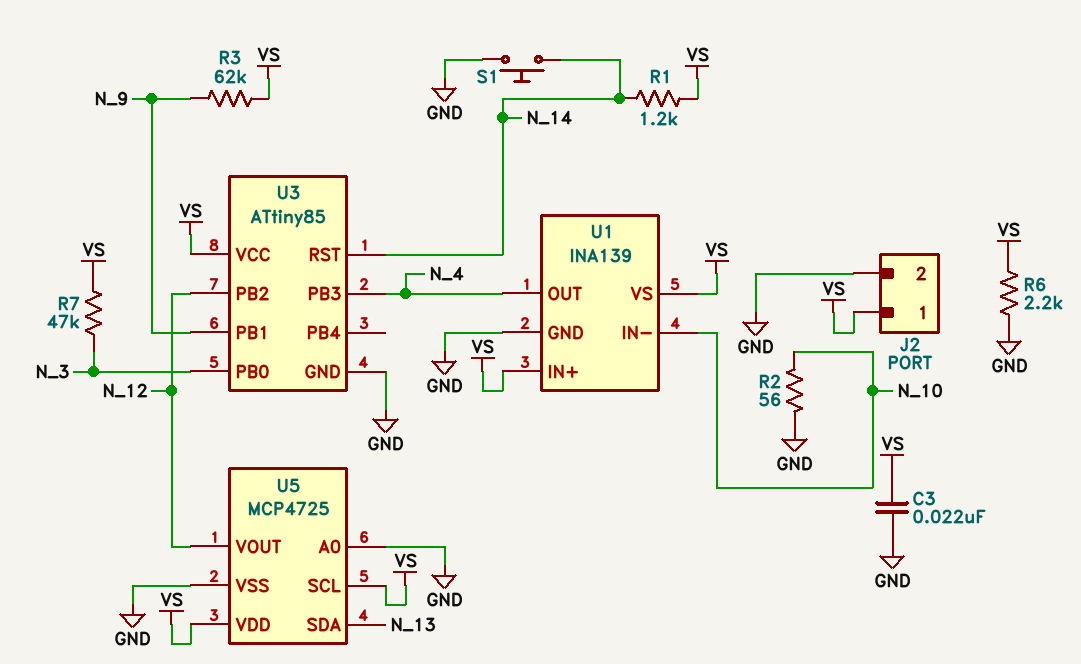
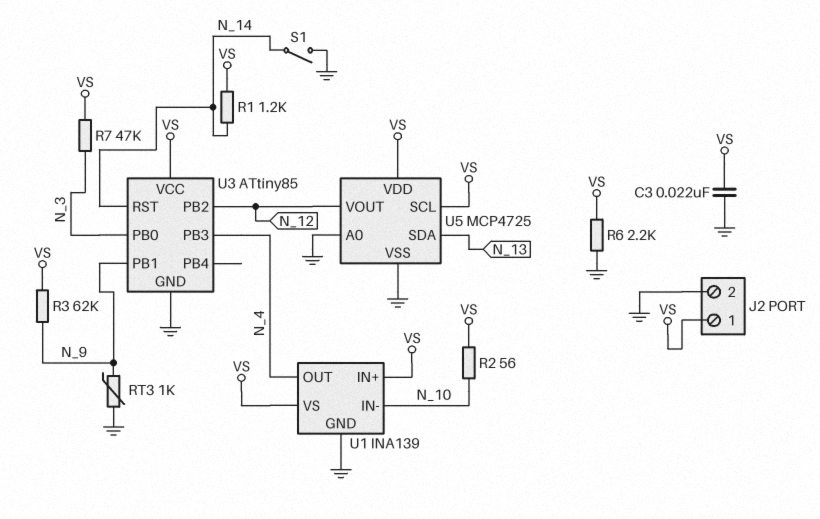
R2: 56 (GND, N_10) -> 56 (N_10, VS)
RT3: none -> 1k (GND, N_9)
S1: button (GND, N_14) -> switch (GND, N_14)

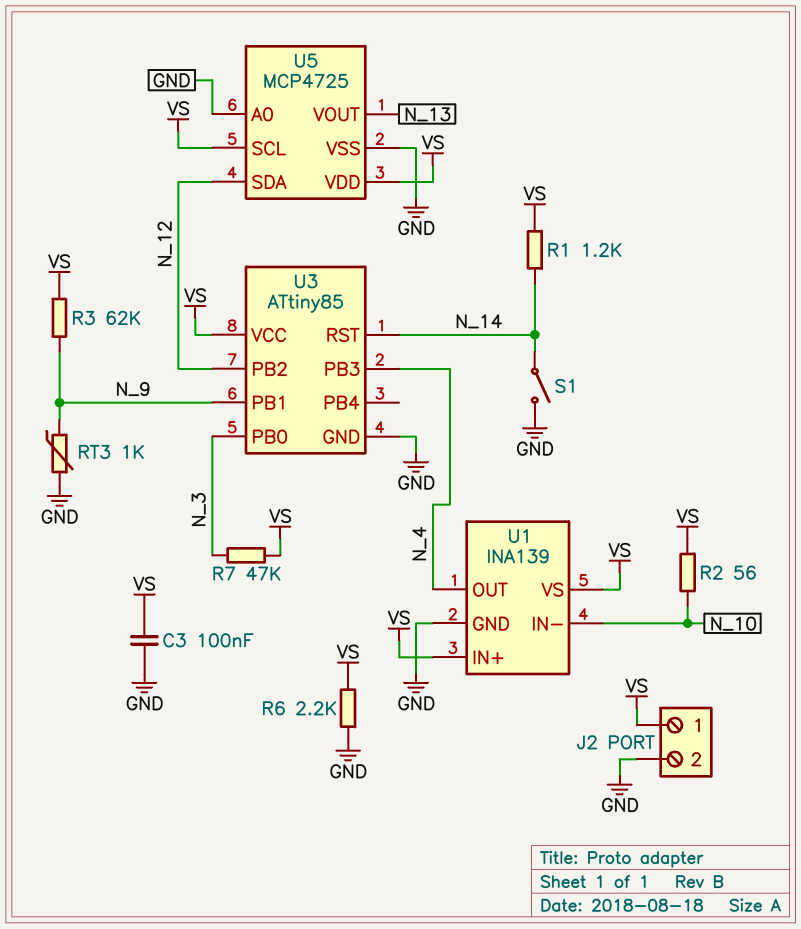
C3: 22nF (GND, VS) -> 100nF (GND, VS)
U5 pin SDA: N_13 -> N_12
U5 pin VOUT: N_12 -> N_13

